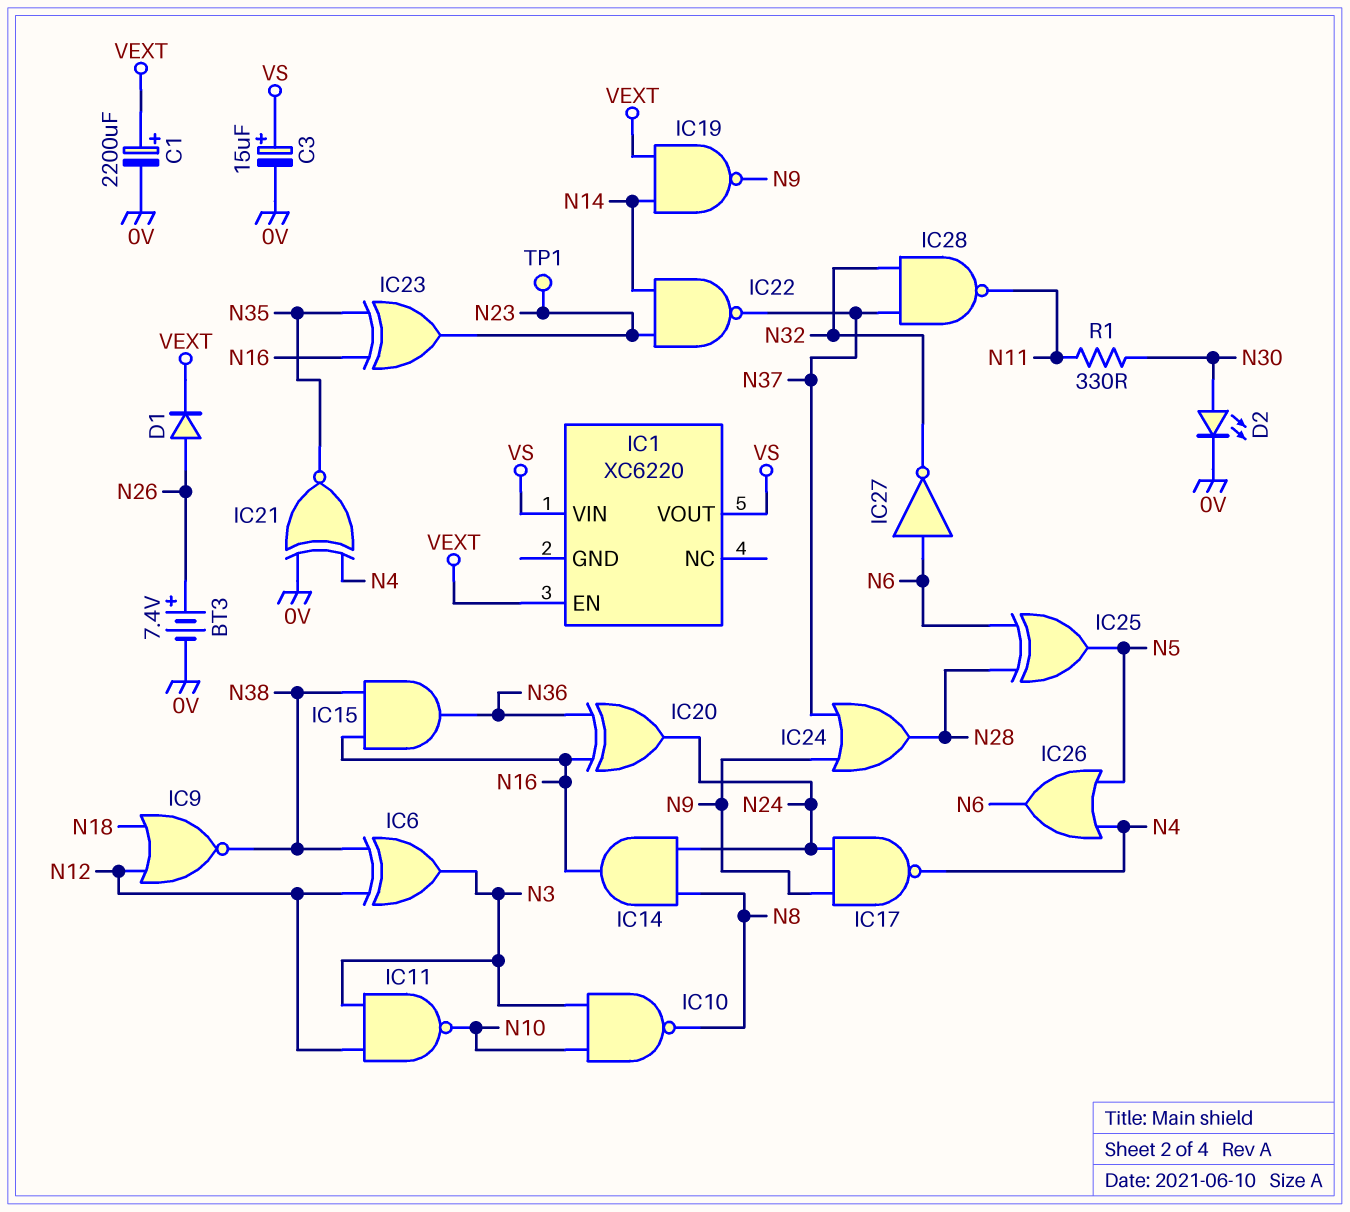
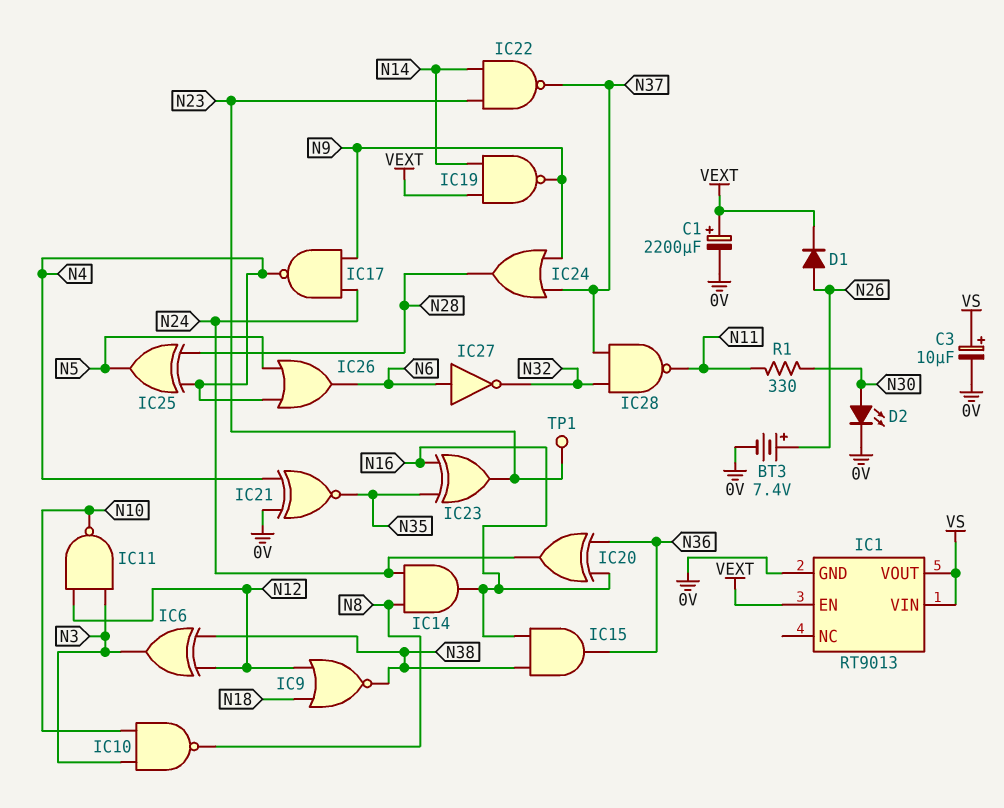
C3: 15uF (plus VS, minus 0V) -> 10uF (plus VS, minus 0V)
IC1: XC6220 -> RT9013
IC1 pin GND: none -> 0V
IC25: XOR (in N6, in N28, out N5) -> XOR (in N4, in N28, out N5)

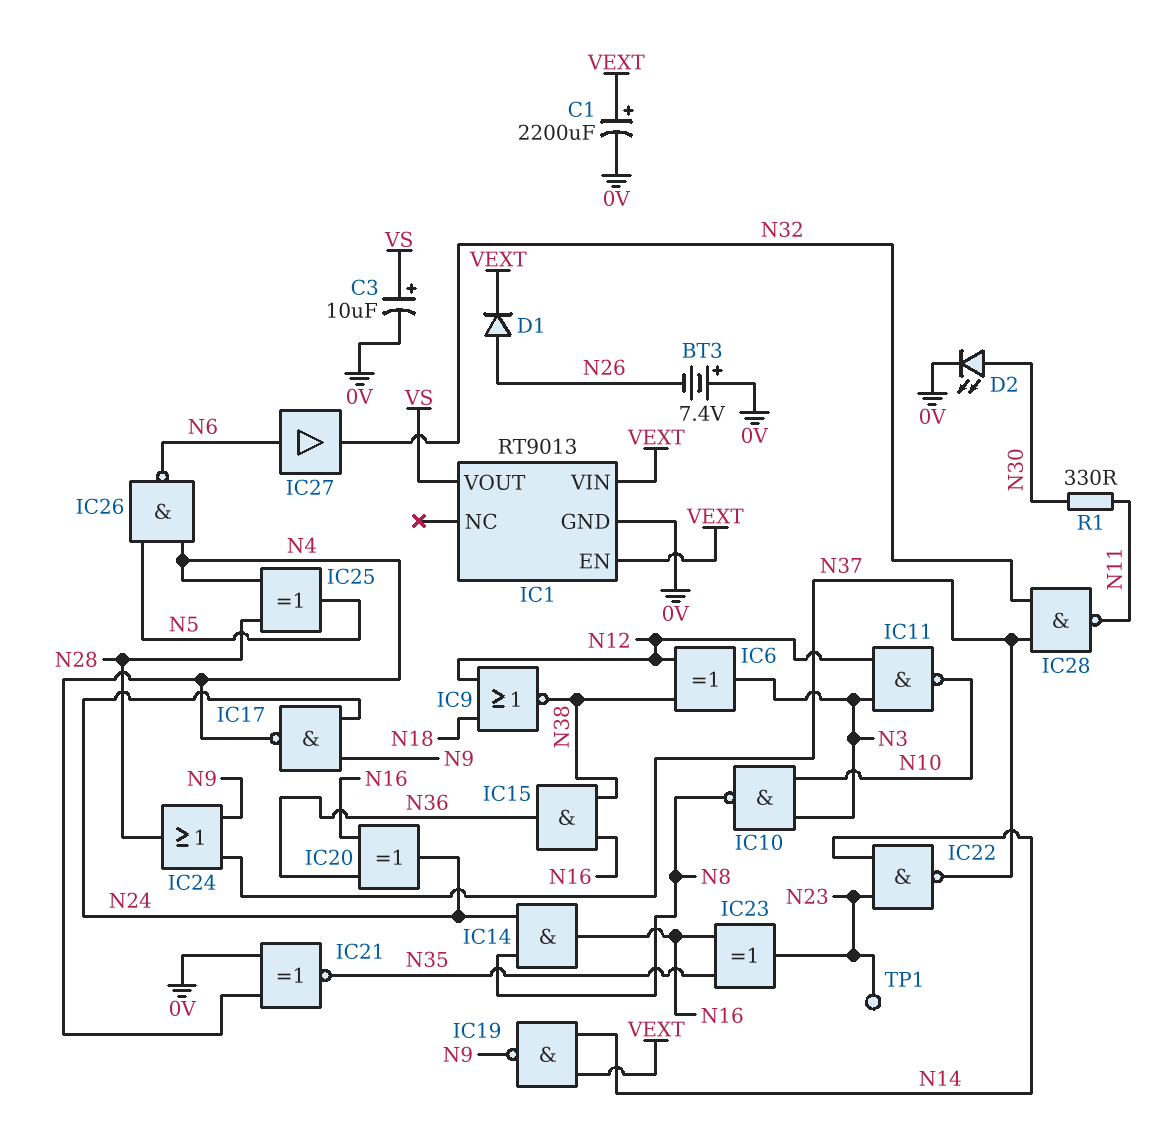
BT3: 7.4V (plus N26, minus 0V) -> 7.4V (plus 0V, minus N26)
IC1 pin VIN: VS -> VEXT
IC26: OR (in N4, in N5, out N6) -> NAND (in N4, in N5, out N6)
IC27: NOT (in N6, out N32) -> buffer (in N6, out N32)

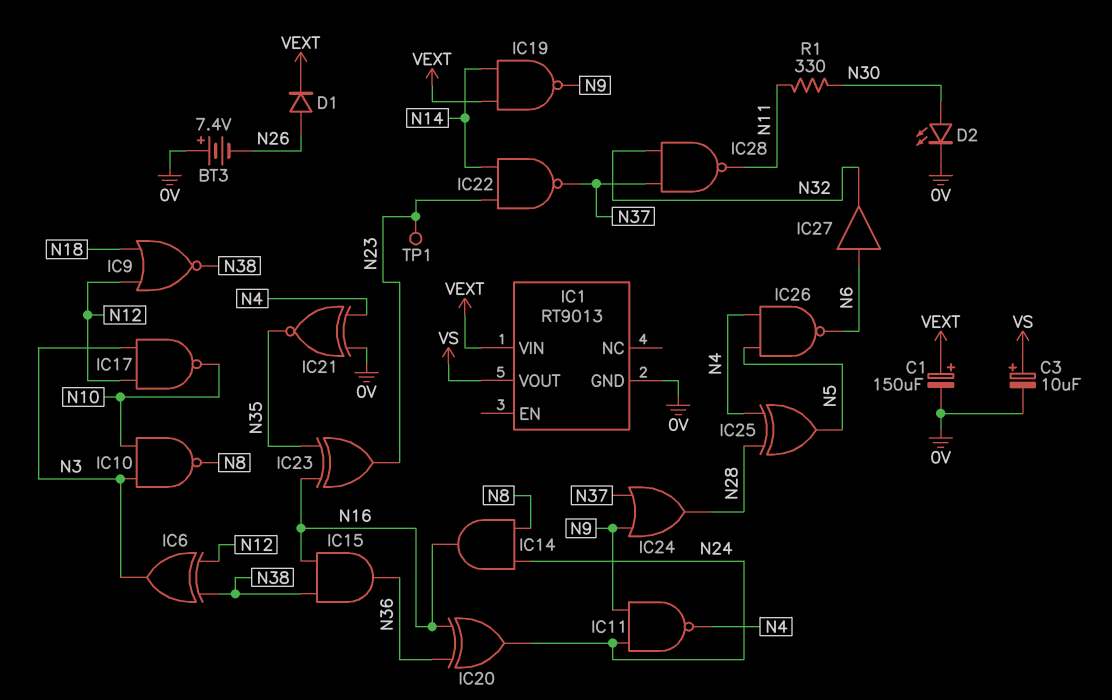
C1: 2200uF (plus VEXT, minus 0V) -> 150uF (plus VEXT, minus 0V)
IC1 pin EN: VEXT -> none
IC11: NAND (in N3, in N12, out N10) -> NAND (in N9, in N24, out N4)
IC17: NAND (in N9, in N24, out N4) -> NAND (in N3, in N12, out N10)

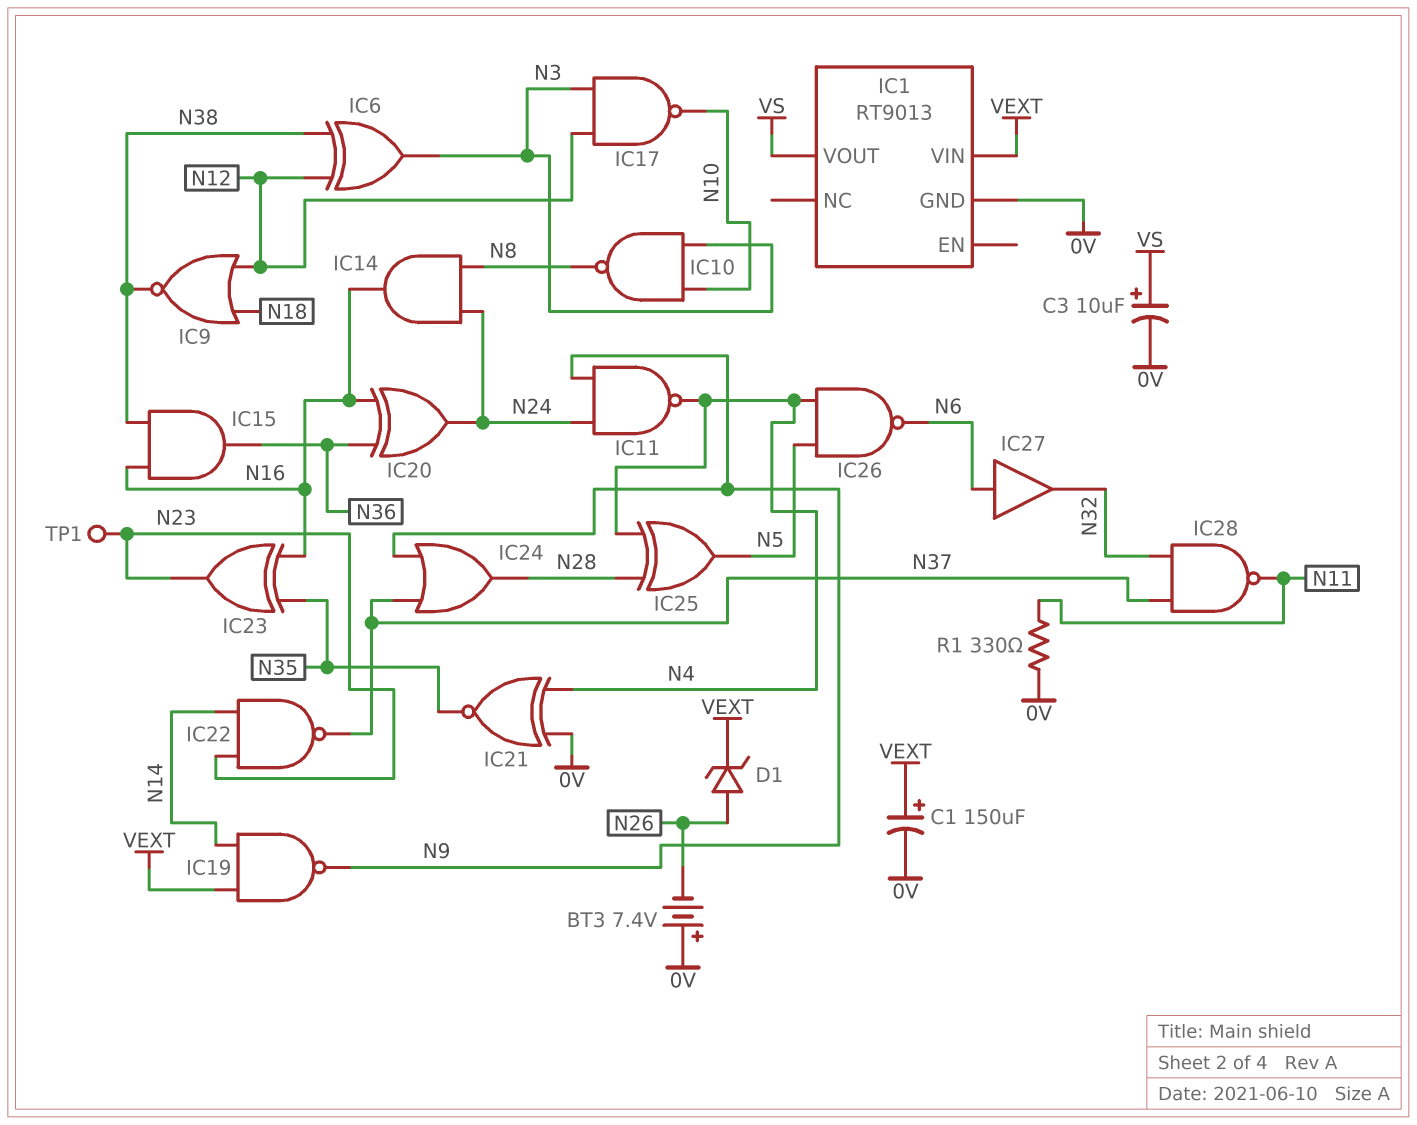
D1: diode (A N26, K VEXT) -> zener (A N26, K VEXT)
D2: LED (A N30, K 0V) -> none
R1: 330 (N11, N30) -> 330 (0V, N11)

